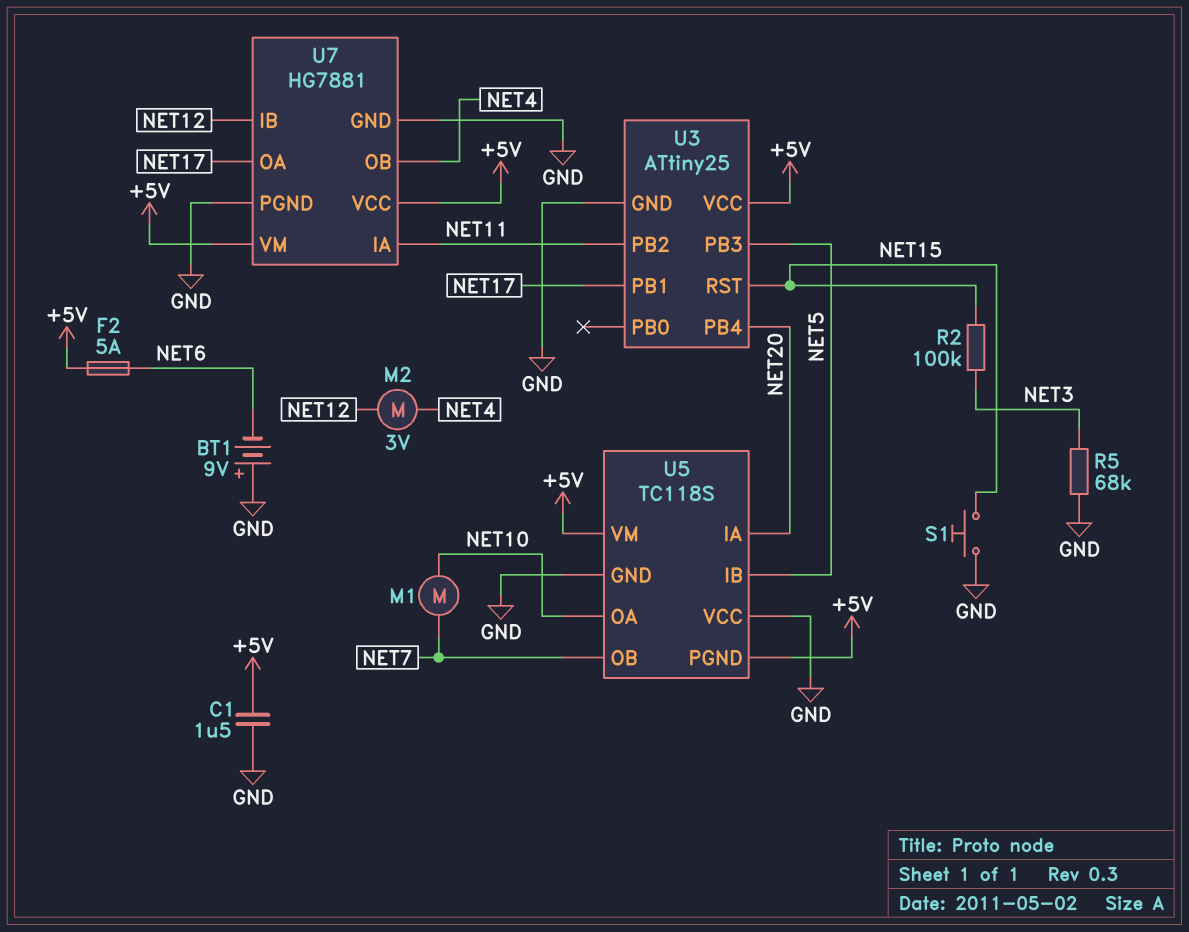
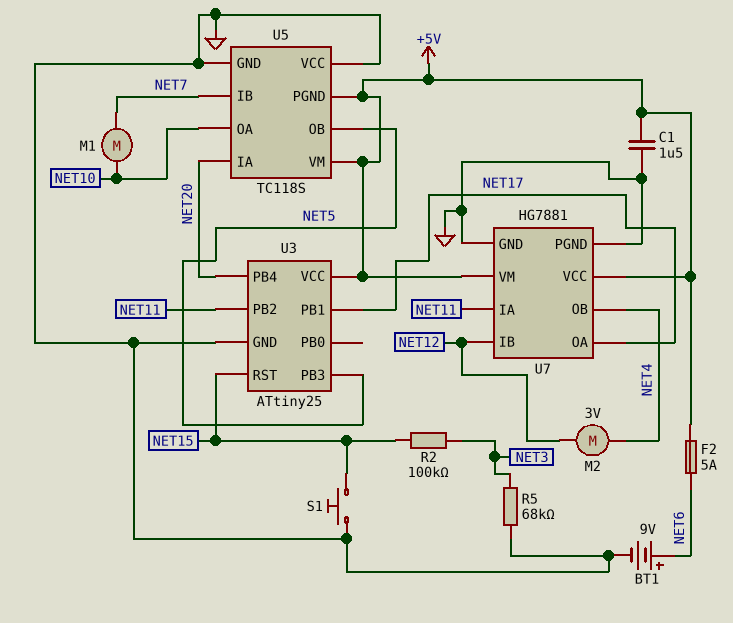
BT1: 9V (plus GND, minus NET6) -> 9V (plus NET6, minus GND)
U5 pin IB: NET5 -> NET7
U5 pin OB: NET7 -> NET5

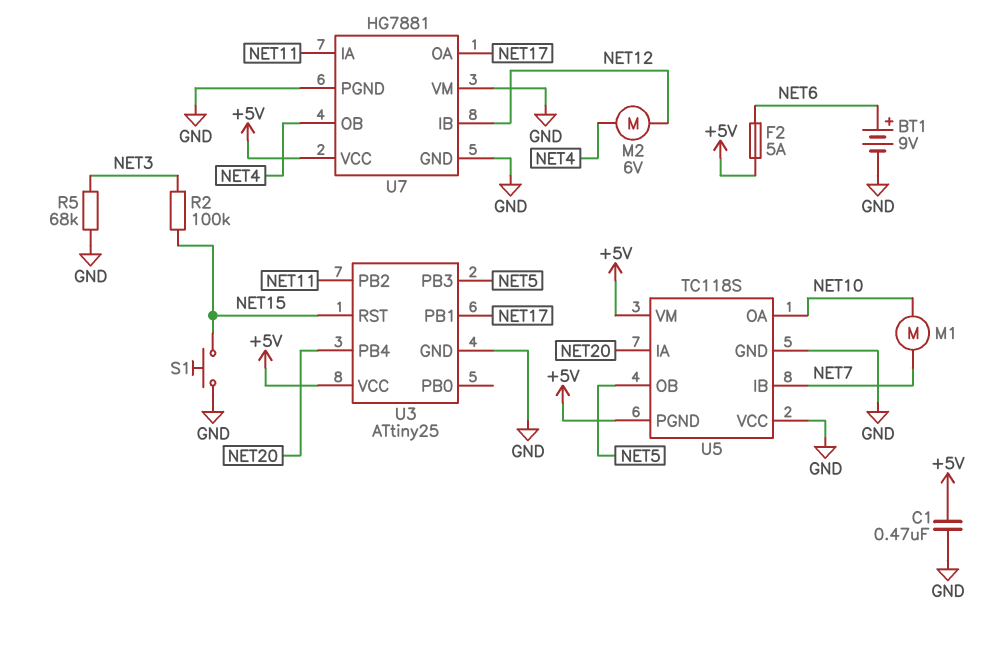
C1: 1.5uF (+5V, GND) -> 470nF (+5V, GND)
M2: motor 3V (NET4, NET12) -> motor 6V (NET4, NET12)
U7 pin VM: +5V -> GND

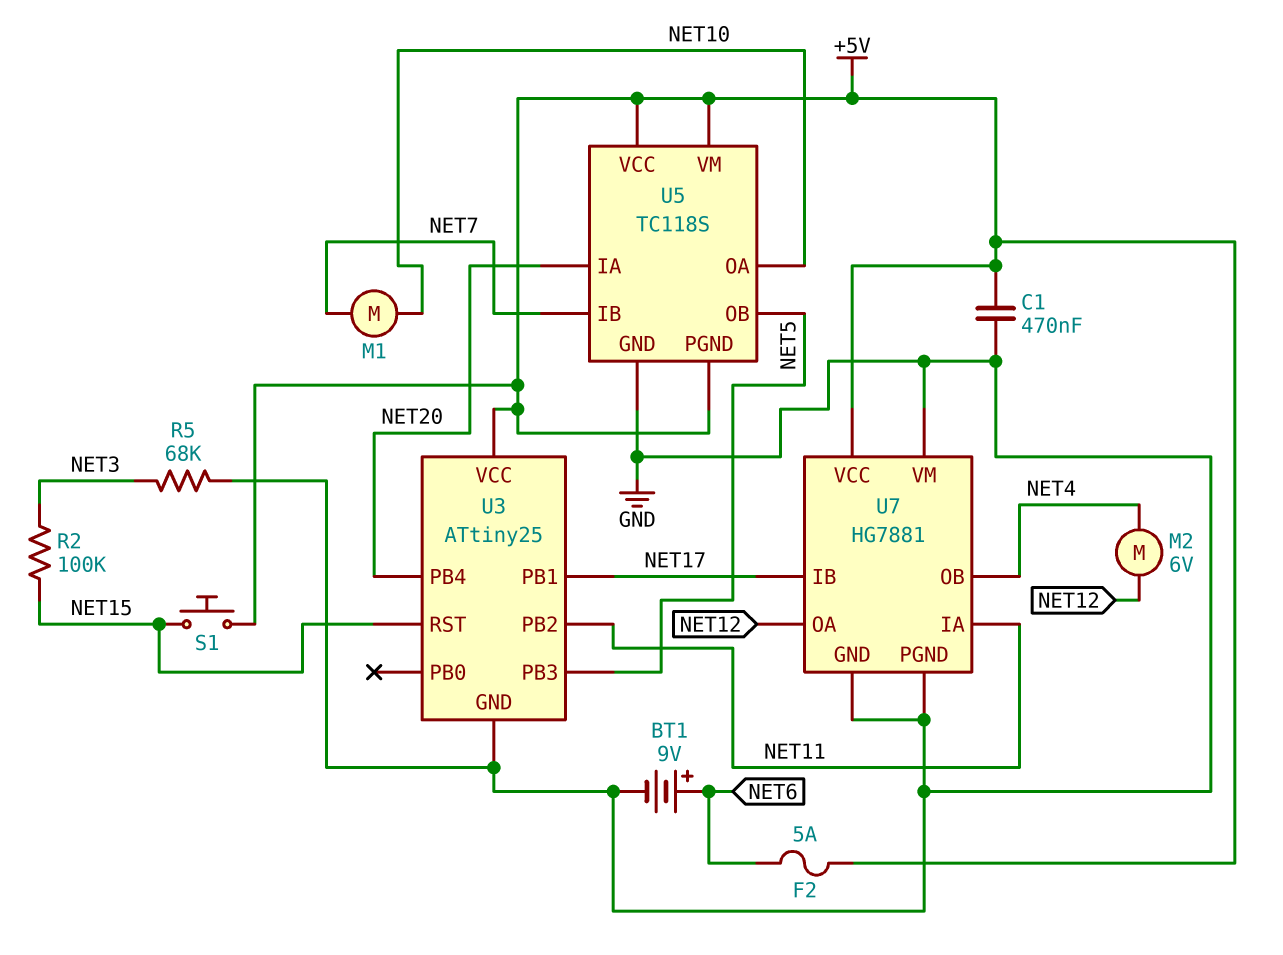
S1: button (GND, NET15) -> button (+5V, NET15)
U5 pin VCC: GND -> +5V
U7 pin IB: NET12 -> NET17
U7 pin OA: NET17 -> NET12

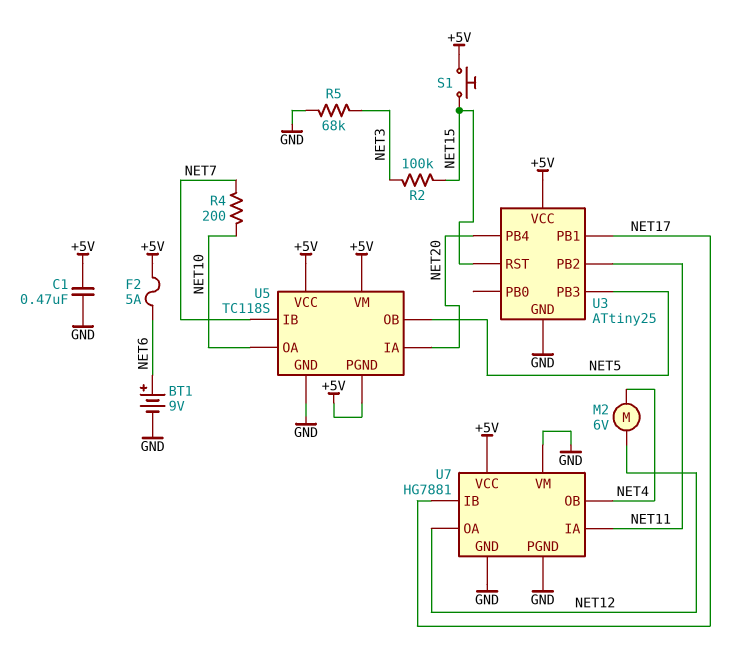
M1: motor (NET7, NET10) -> none
R4: none -> 200 (NET7, NET10)

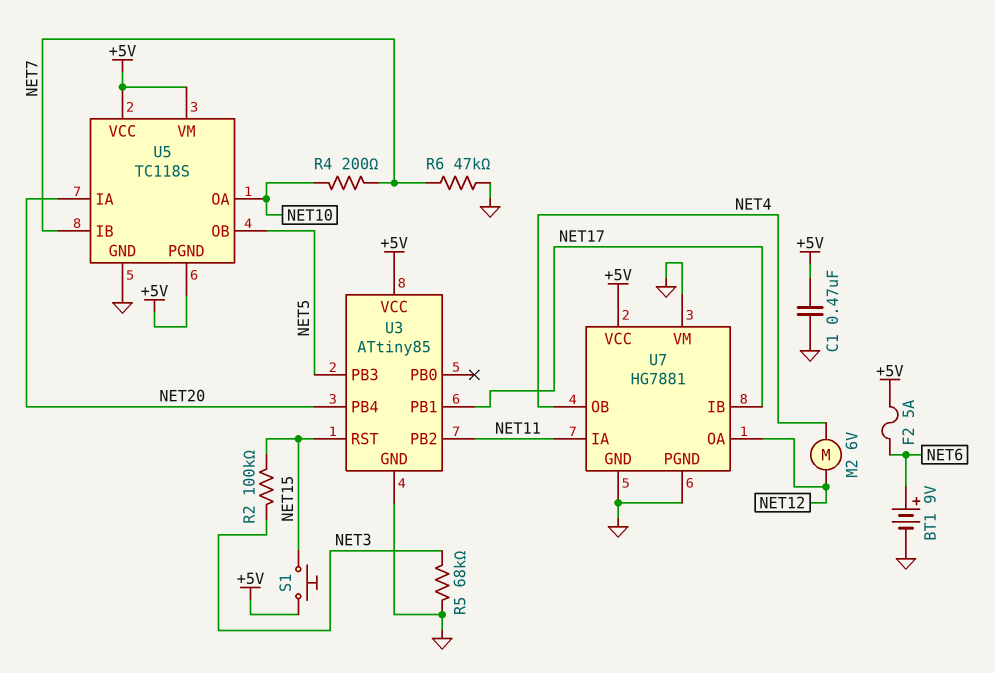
R6: none -> 47k (GND, NET7)
U3: ATtiny25 -> ATtiny85

